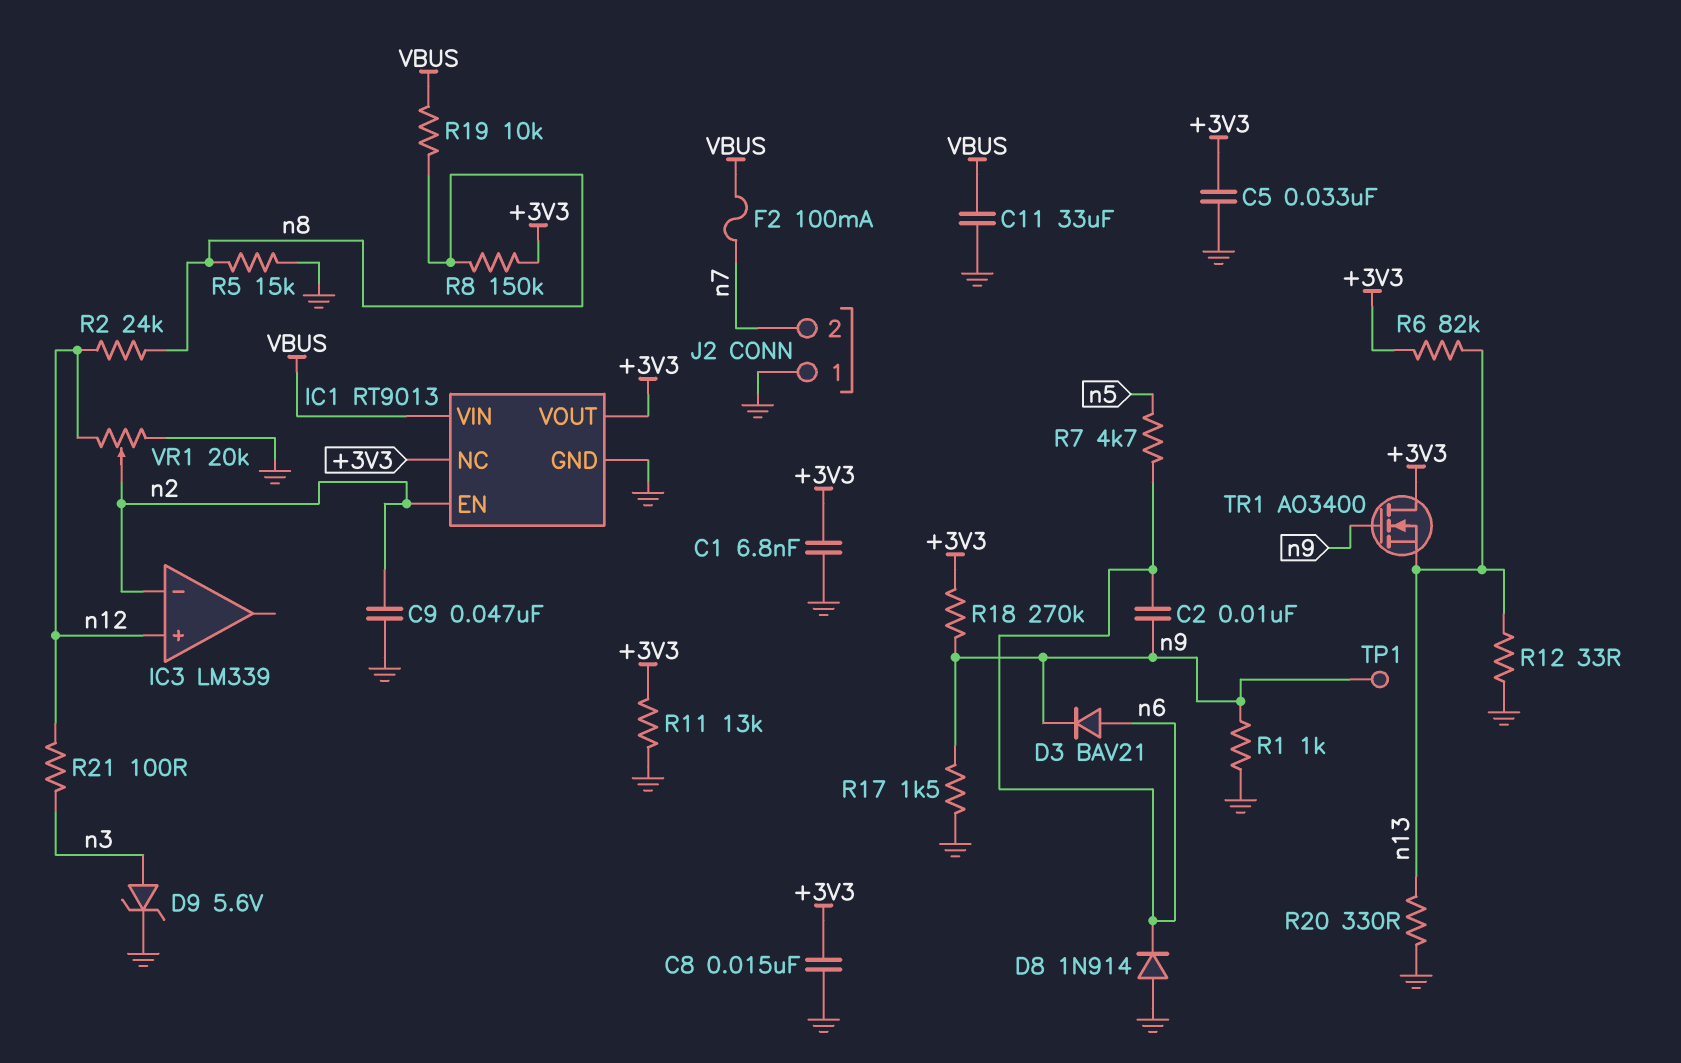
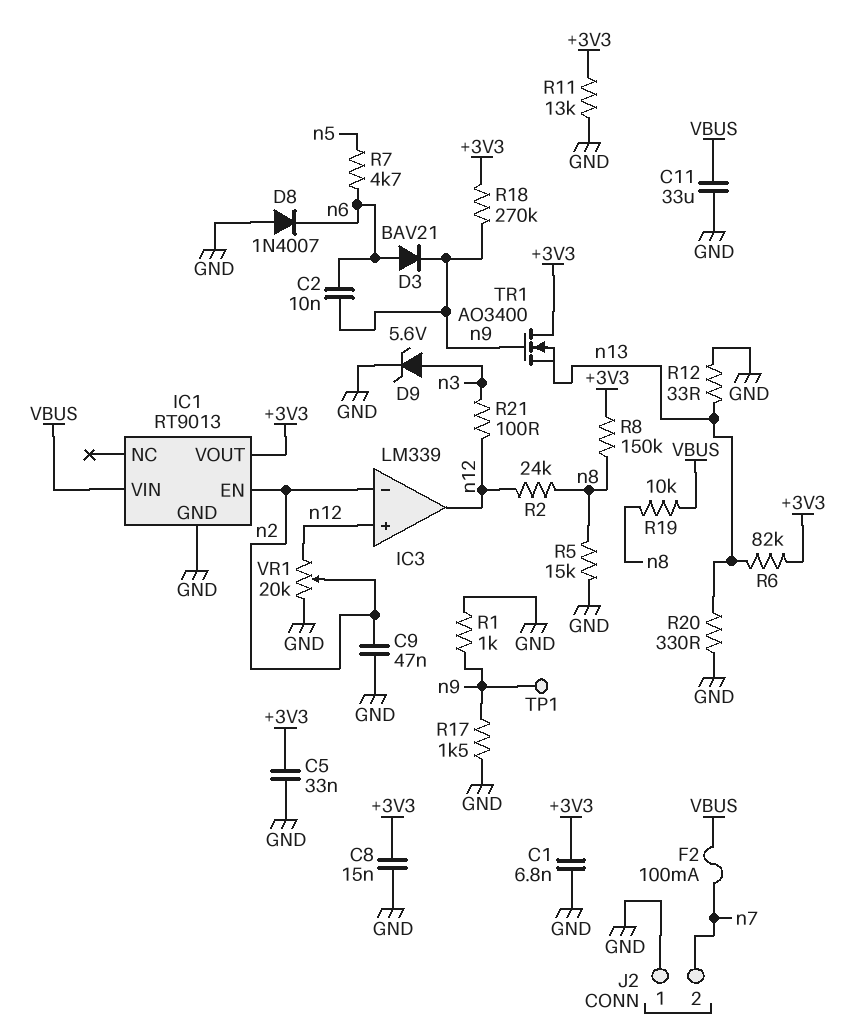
D8: diode 1N914 (A GND, K n6) -> diode 1N4007 (A GND, K n6)
IC1 pin NC: +3V3 -> none
IC3 pin out: none -> n12

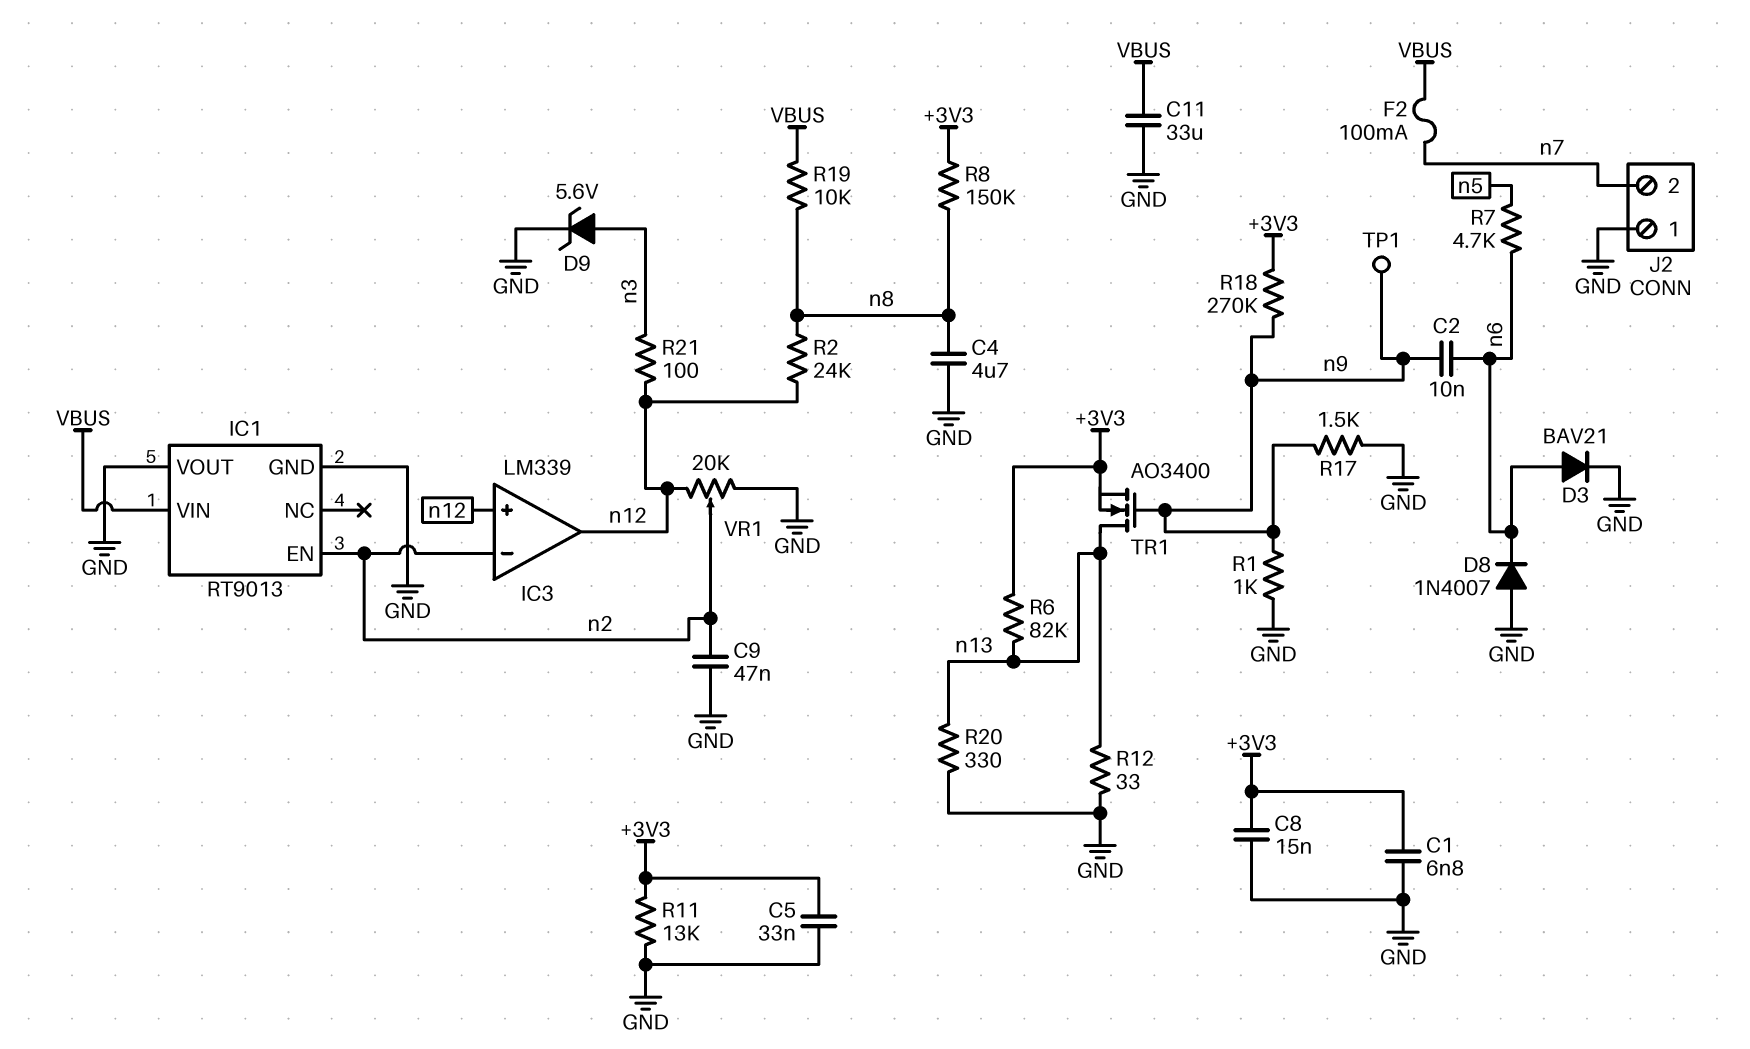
C4: none -> 4.7uF (GND, n8)
D3: diode BAV21 (A n6, K n9) -> diode BAV21 (A n6, K GND)
IC1 pin VOUT: +3V3 -> GND
R5: 15k (GND, n8) -> none
TR1: NMOS AO3400 (G n9, D +3V3, S n13) -> NMOS AO3400 (G n9, D n13, S +3V3)

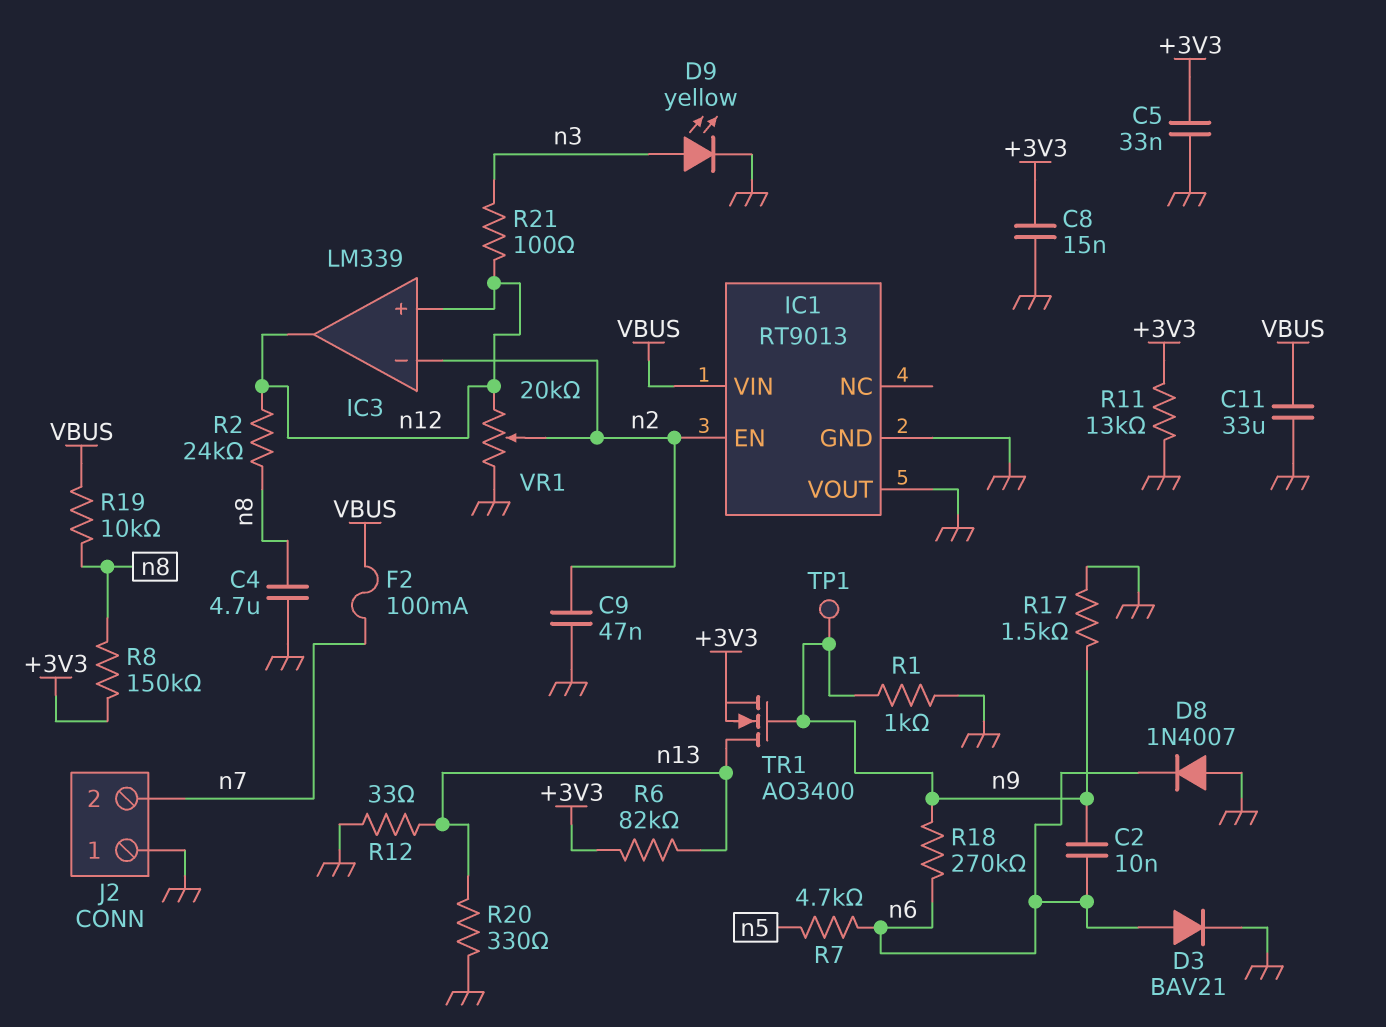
C1: 6.8nF (+3V3, GND) -> none
D9: zener 5.6V (A n3, K GND) -> LED yellow (A n3, K GND)
R18: 270k (+3V3, n9) -> 270k (n6, n9)

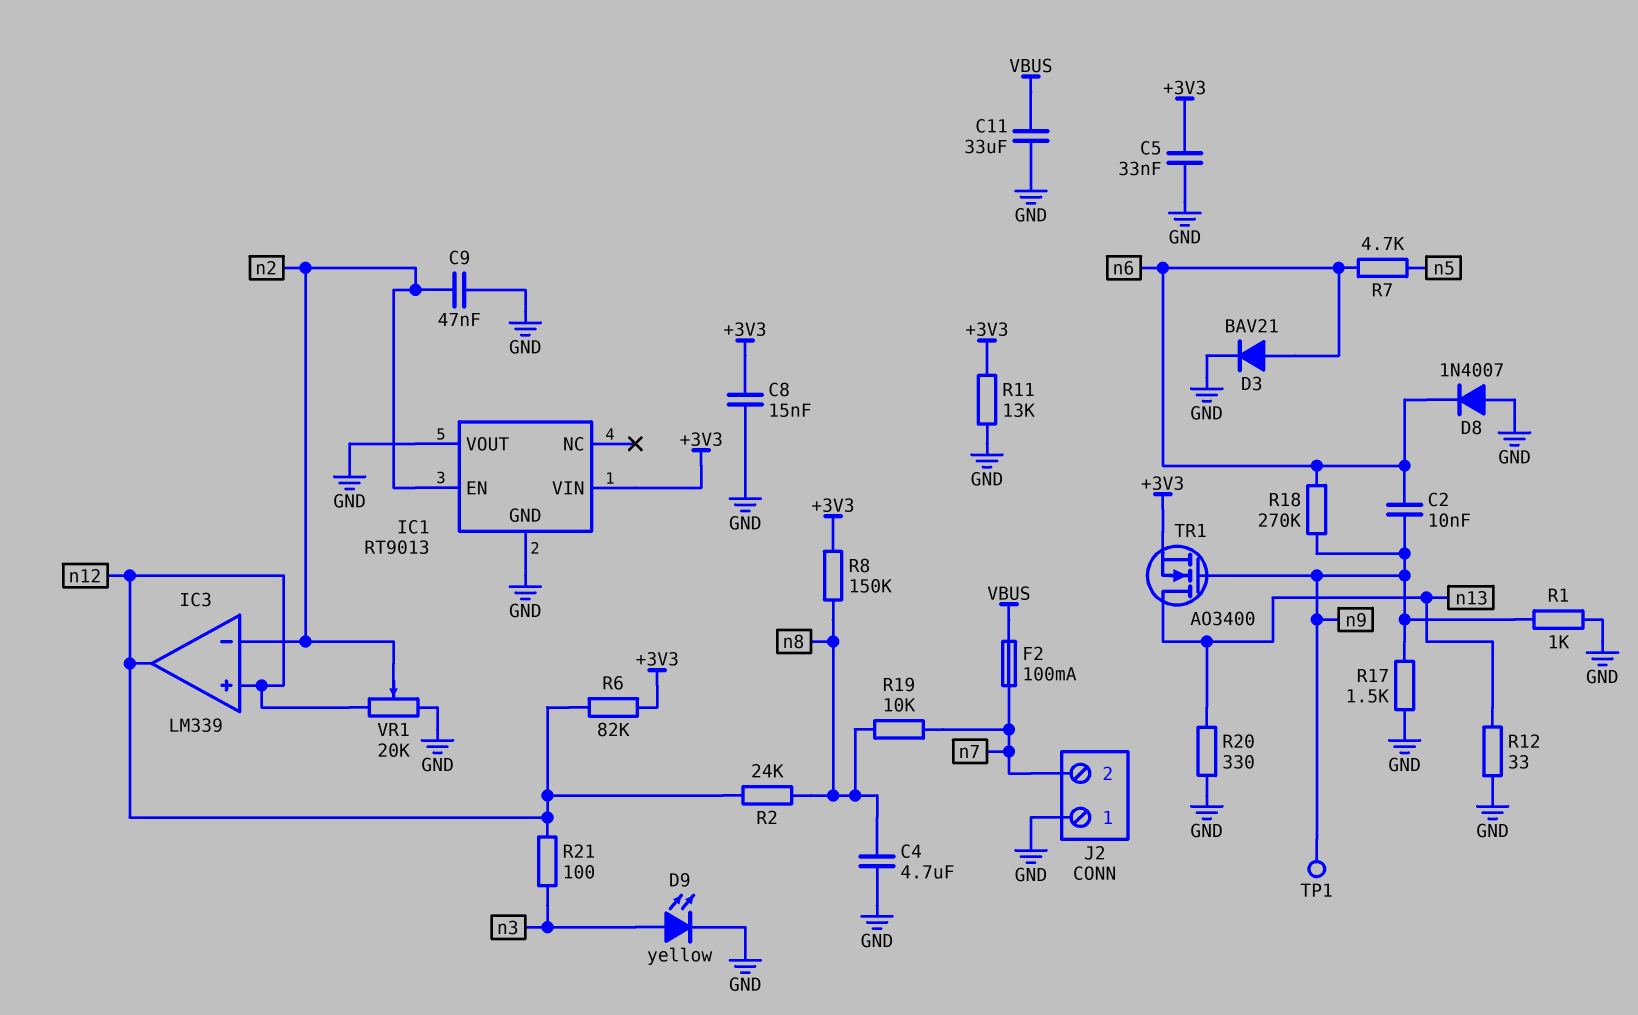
IC1 pin VIN: VBUS -> +3V3
R6: 82k (+3V3, n13) -> 82k (+3V3, n12)
R19: 10k (VBUS, n8) -> 10k (n7, n8)

